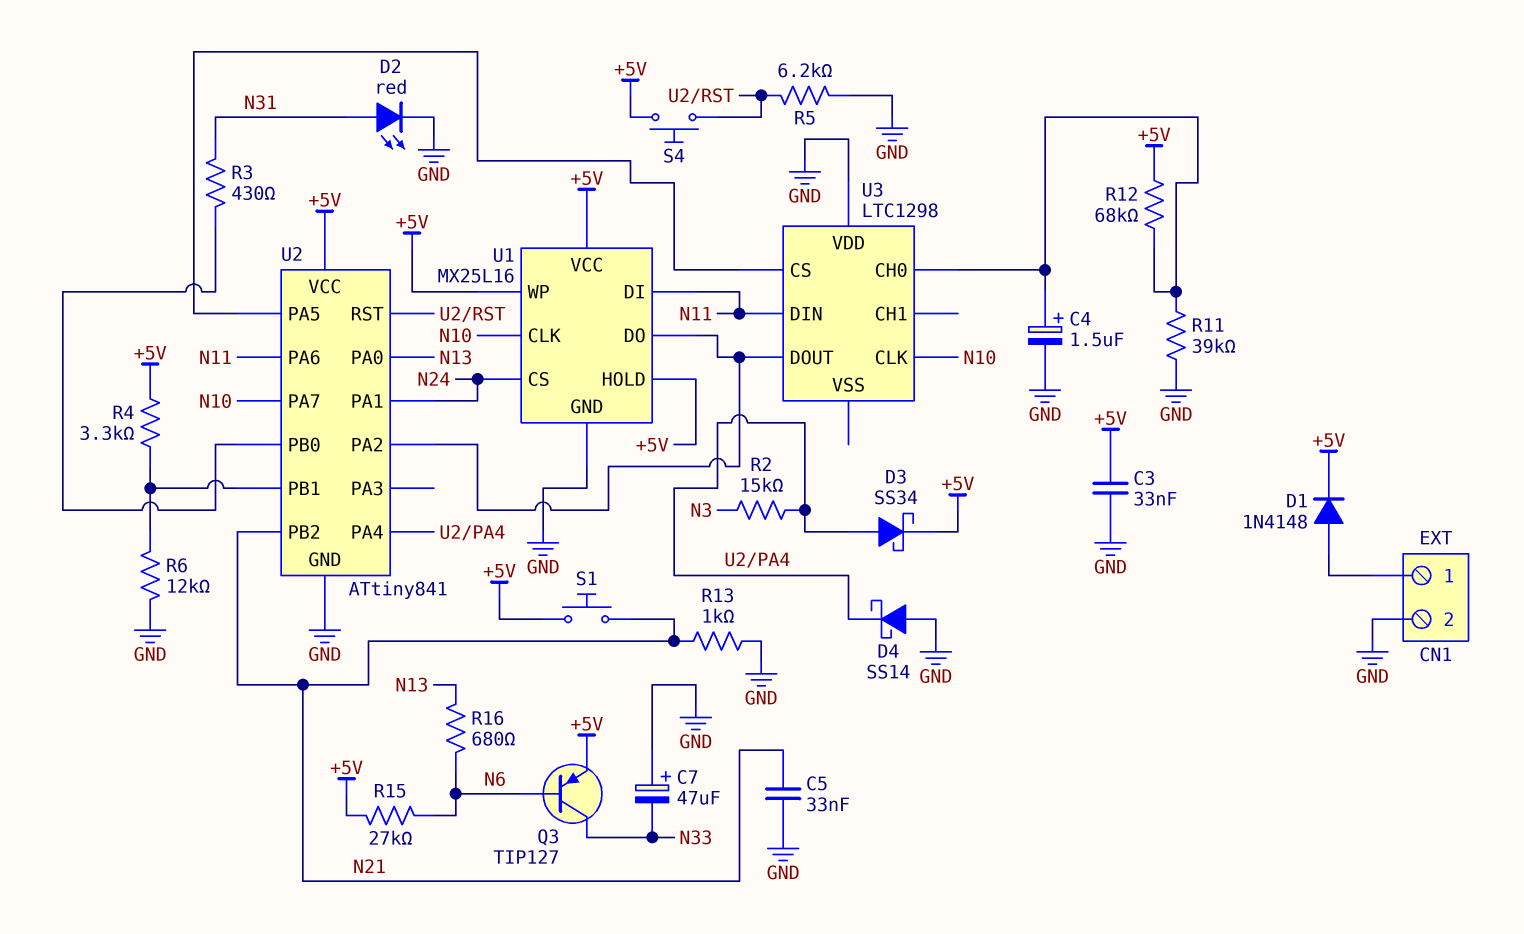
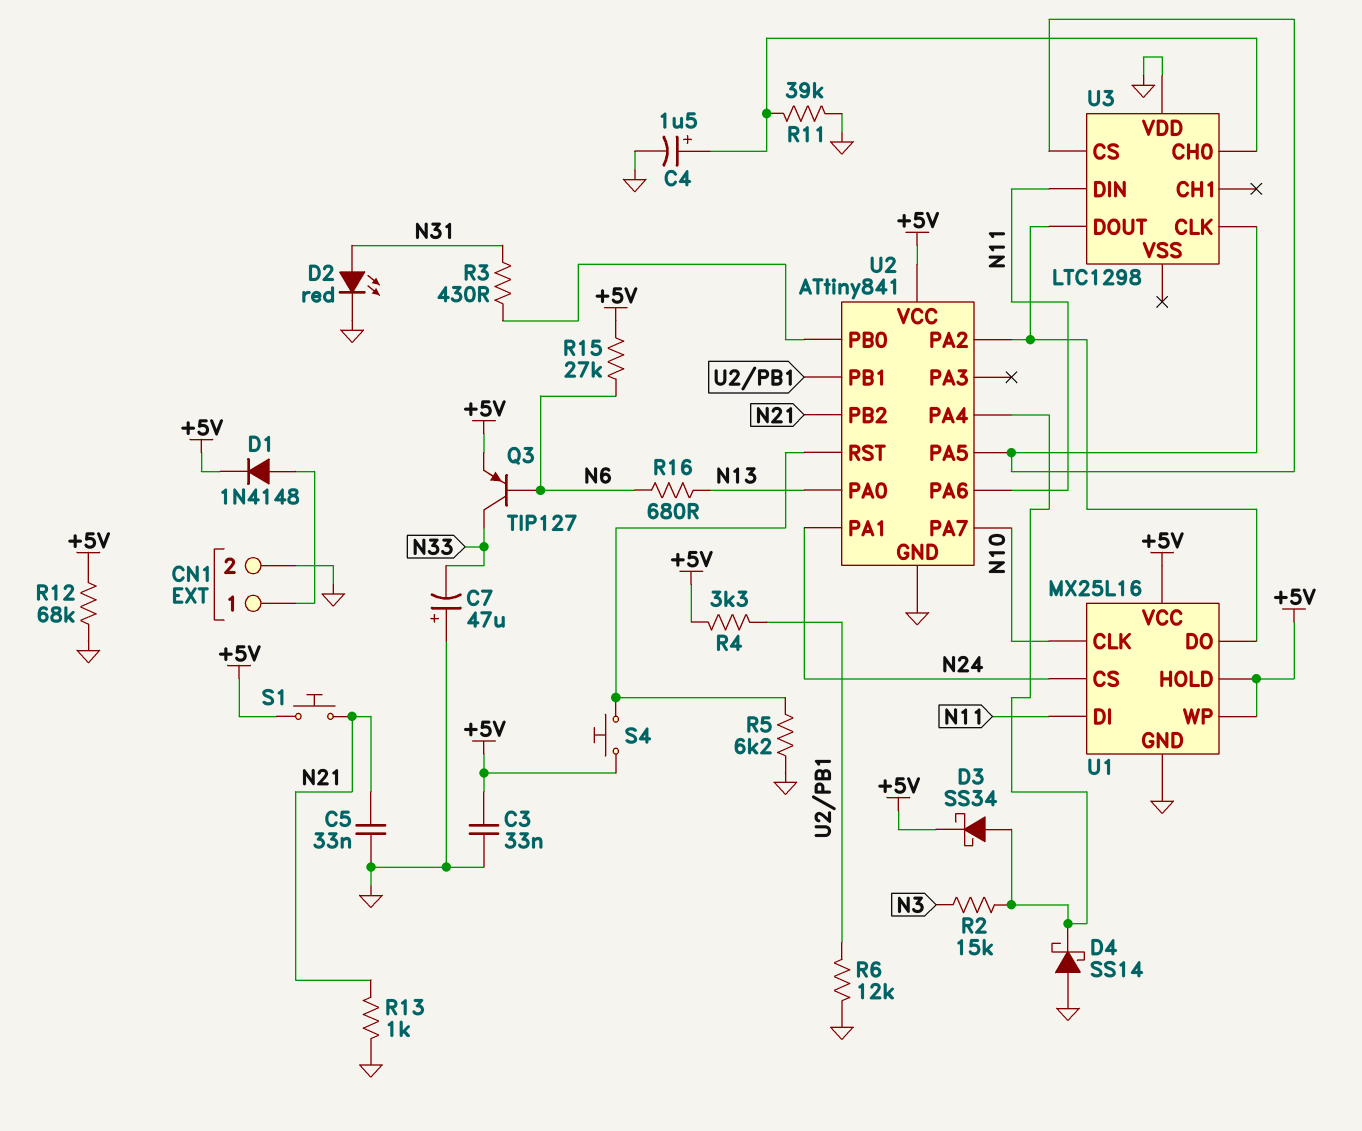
R12: 68k (+5V, U3/CH0) -> 68k (+5V, GND)
U3 pin CLK: N10 -> U2/PA5

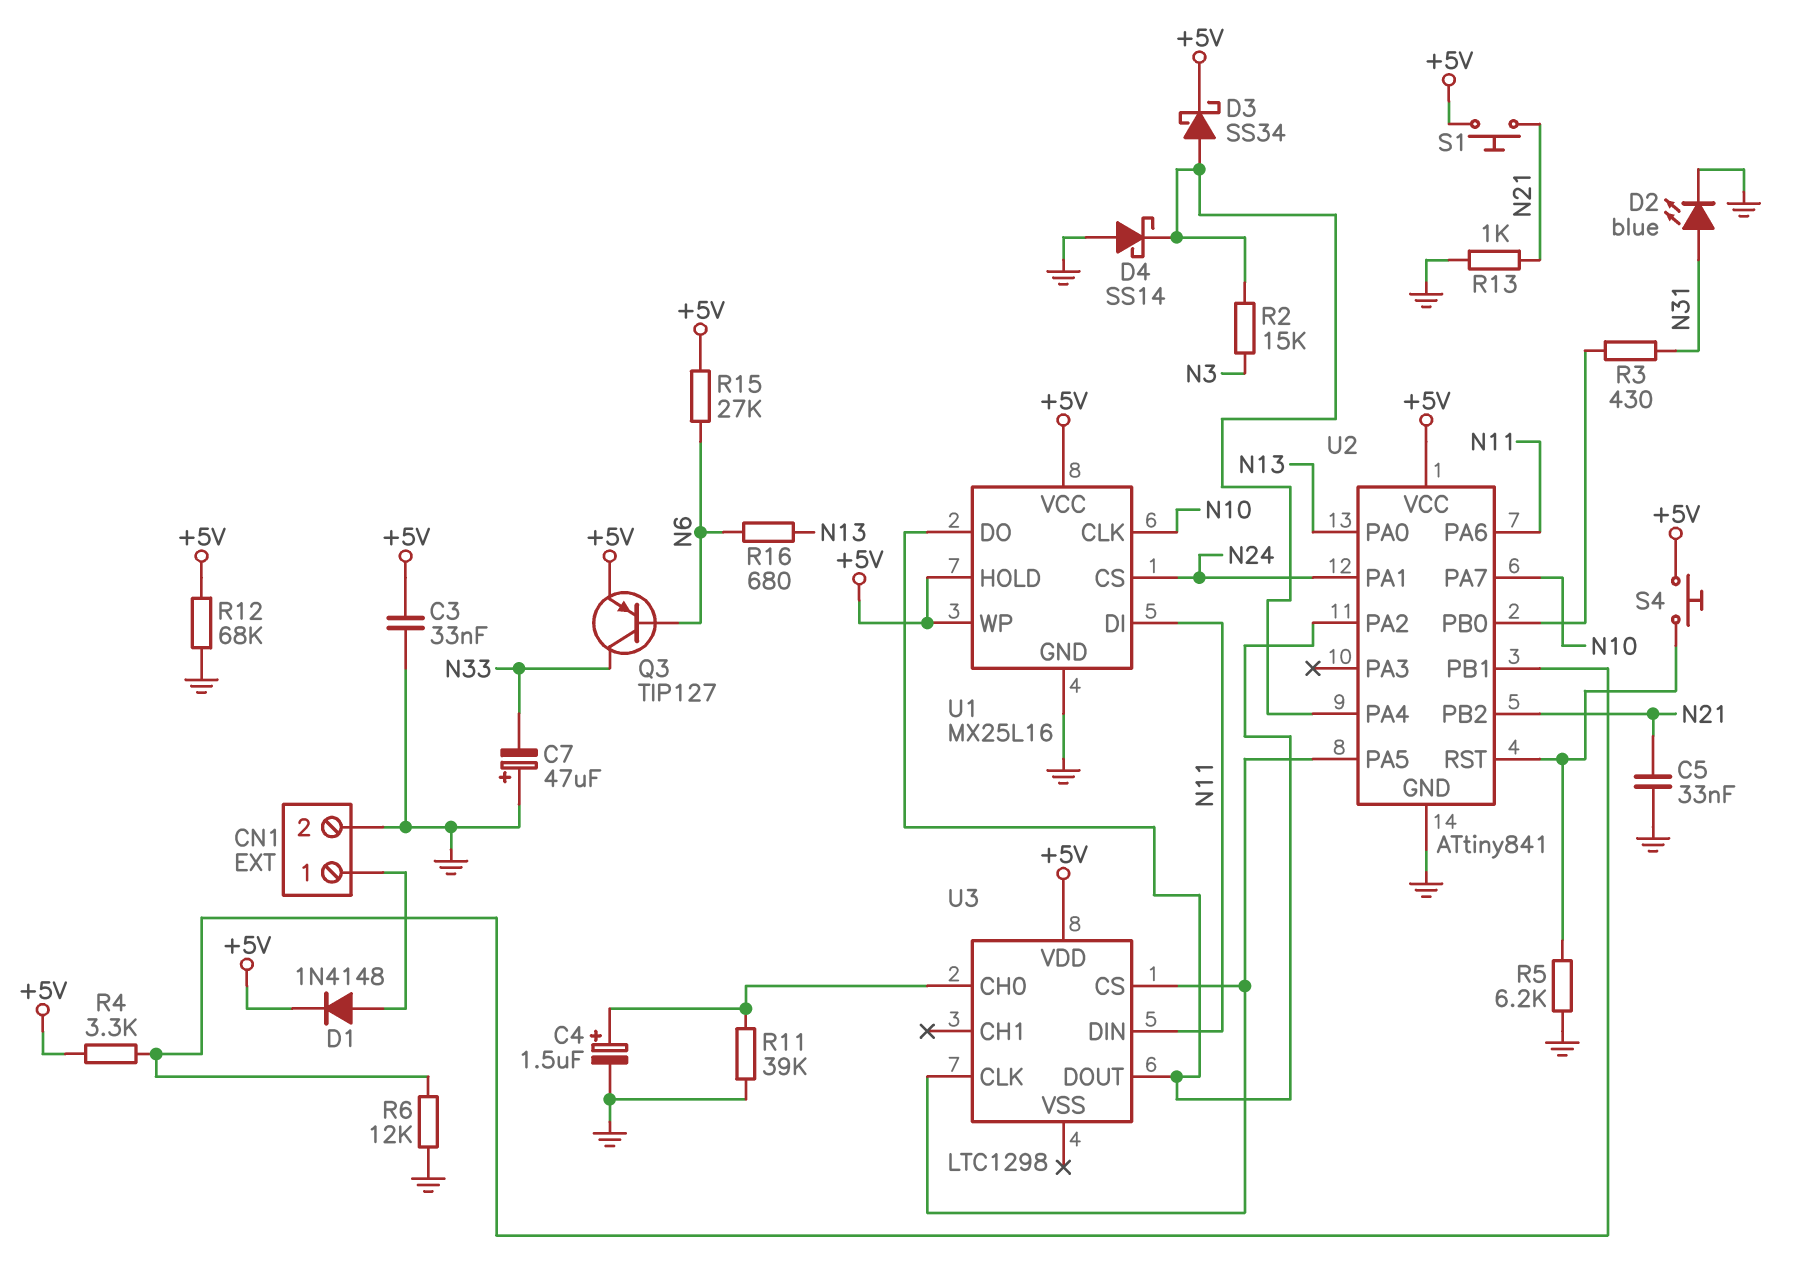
D2: LED red (A N31, K GND) -> LED blue (A N31, K GND)
U3 pin VDD: GND -> +5V

